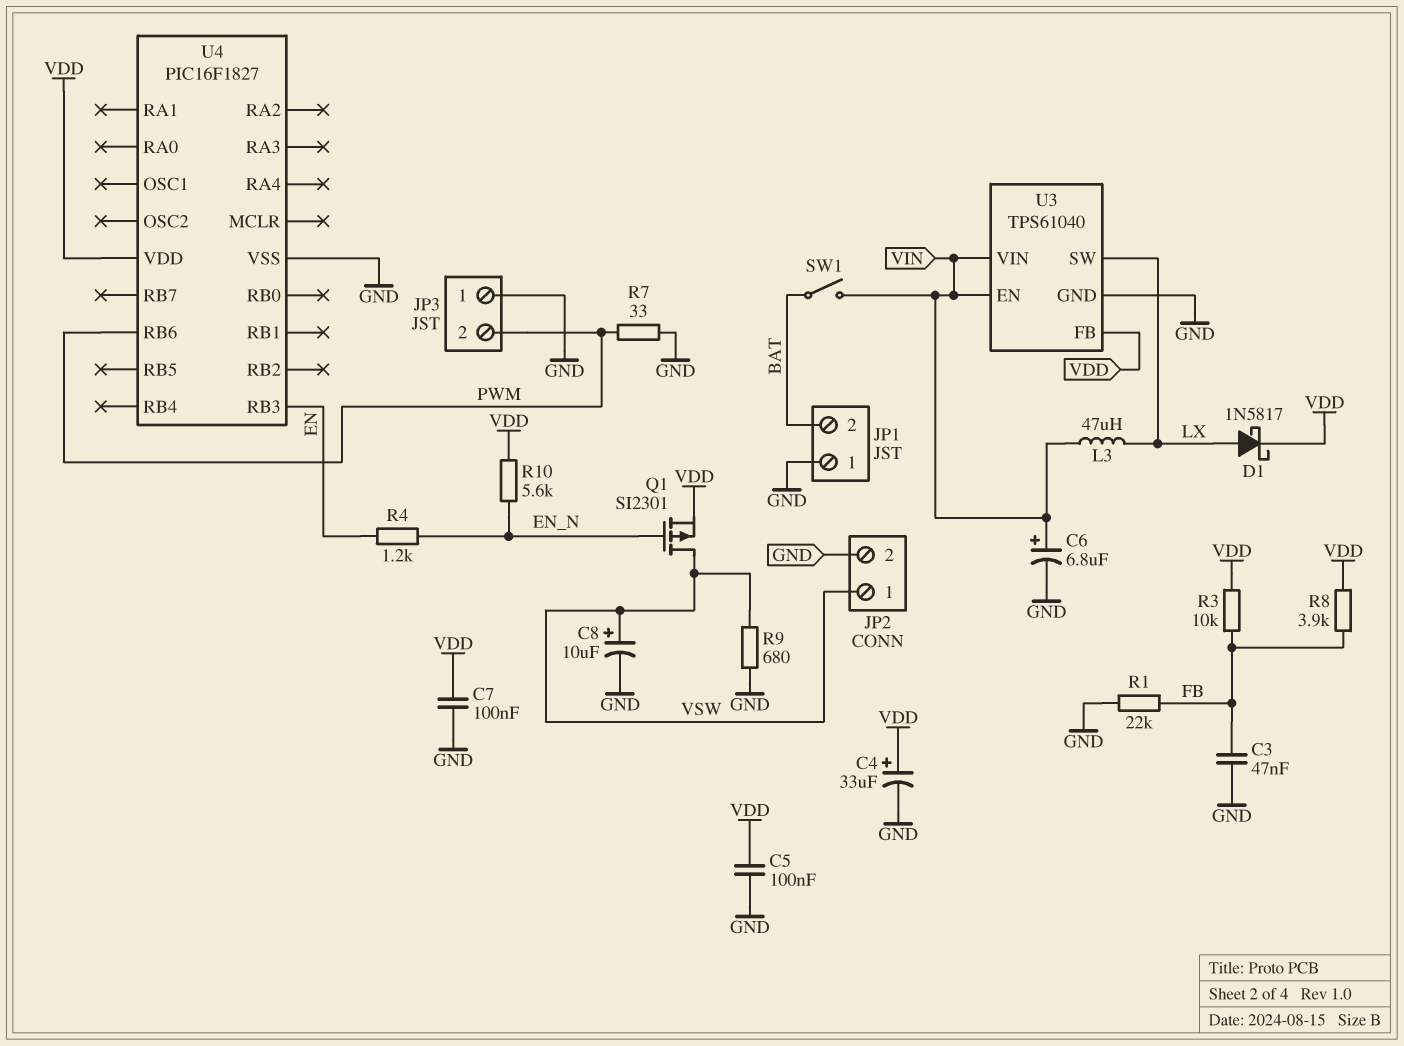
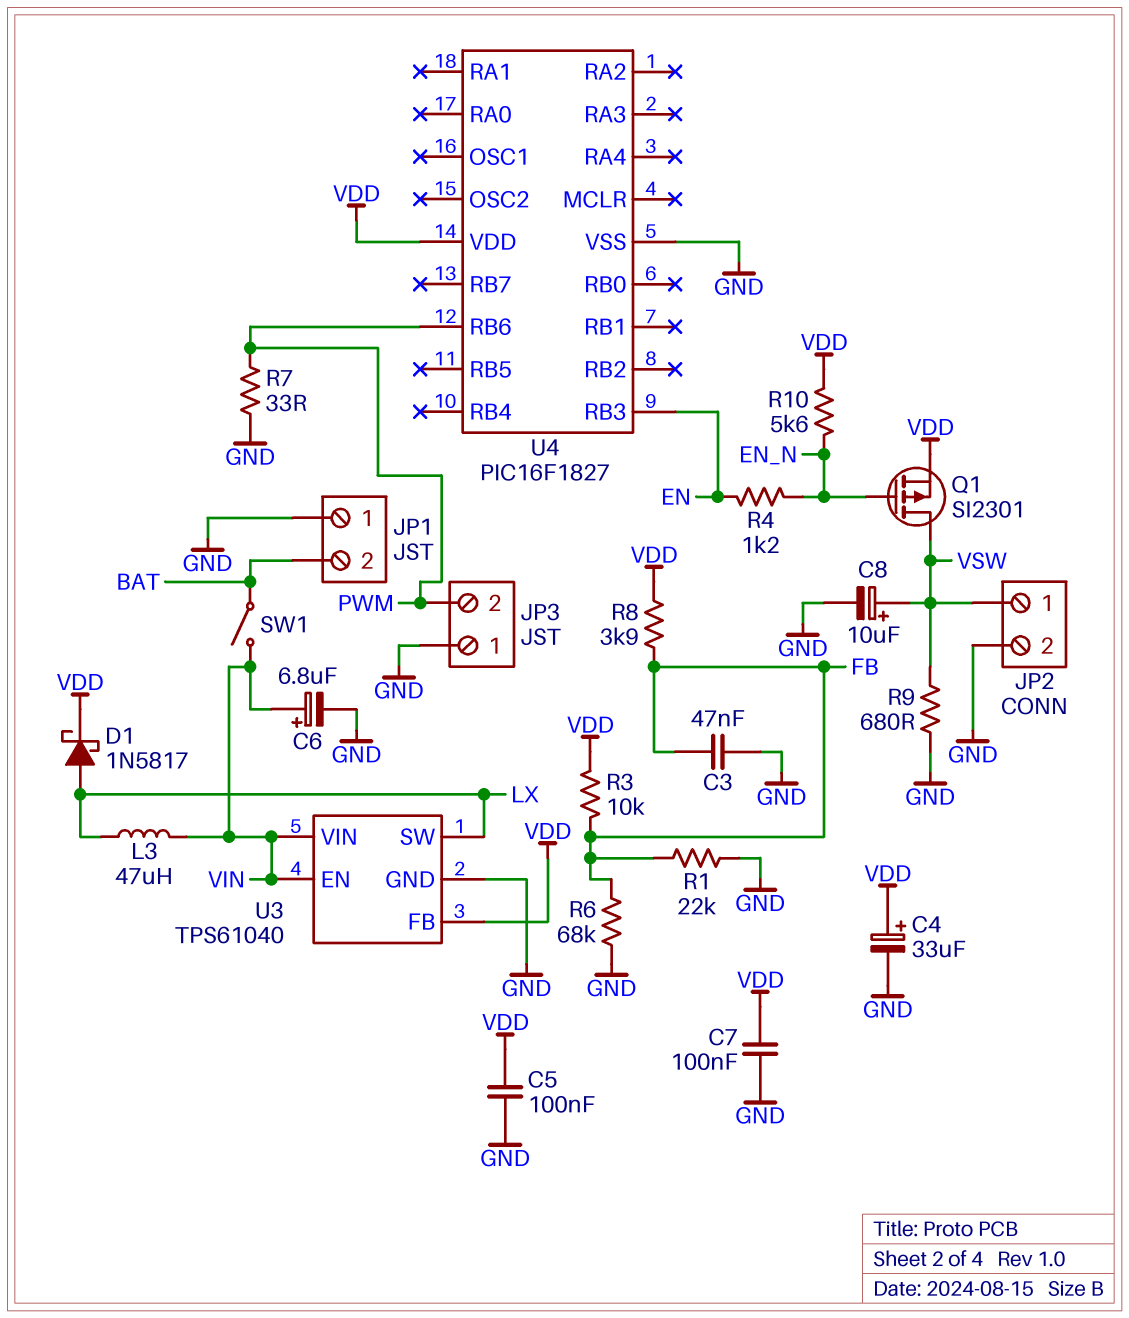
R6: none -> 68k (FB, GND)

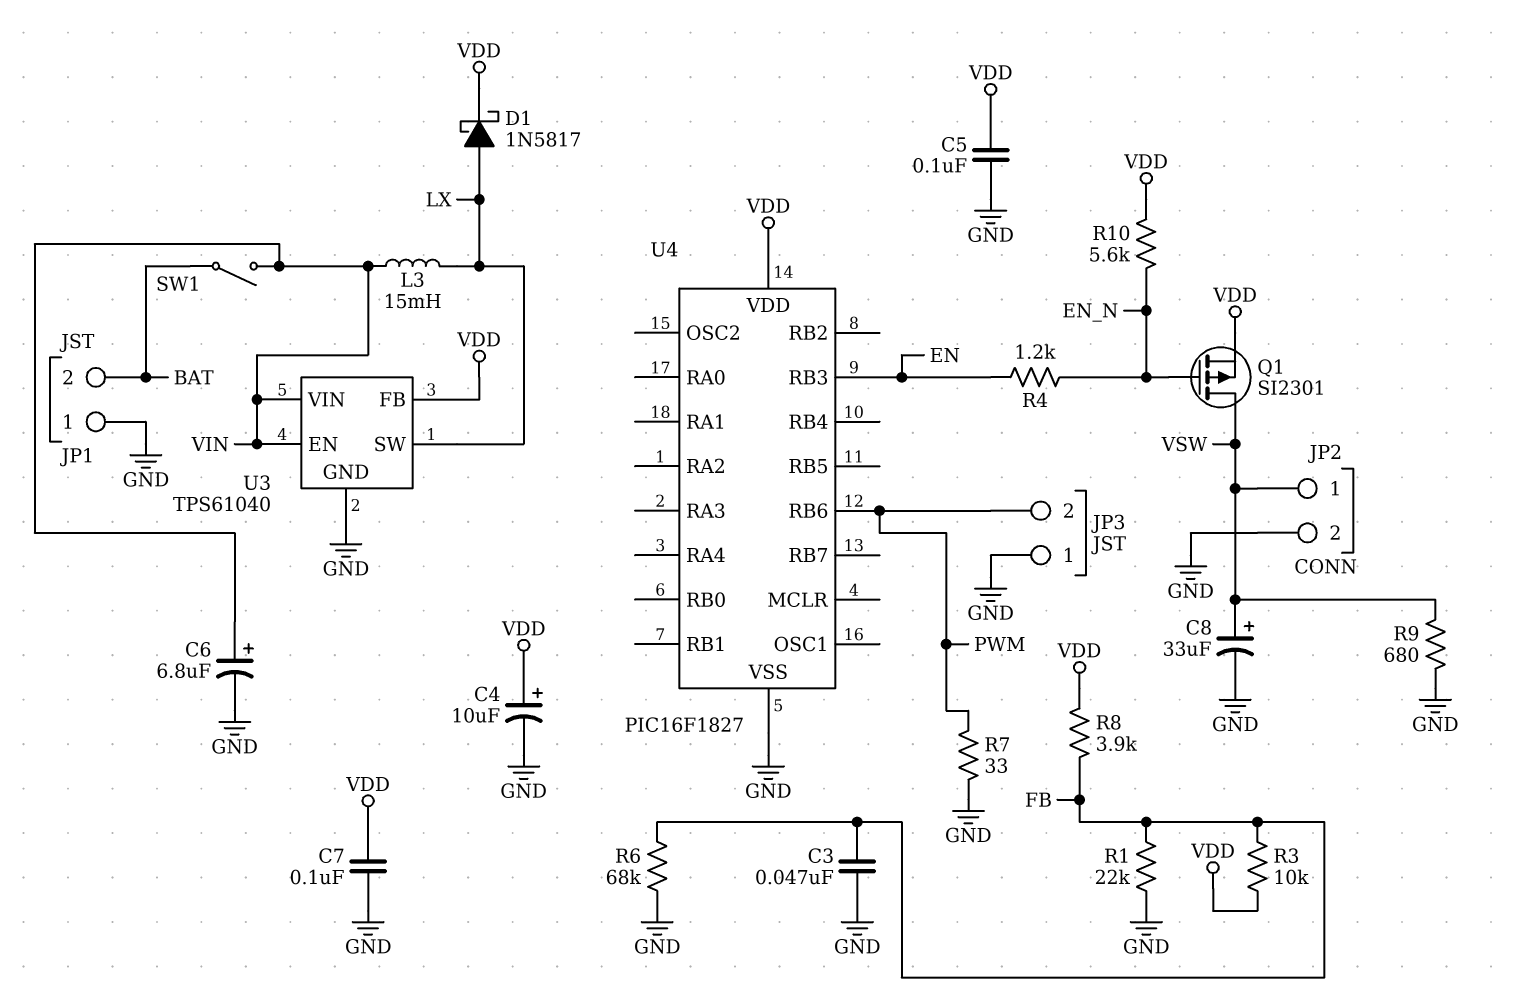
C4: 33uF (plus VDD, minus GND) -> 10uF (plus VDD, minus GND)
C8: 10uF (plus VSW, minus GND) -> 33uF (plus VSW, minus GND)
L3: 47uH (LX, VIN) -> 15mH (LX, VIN)

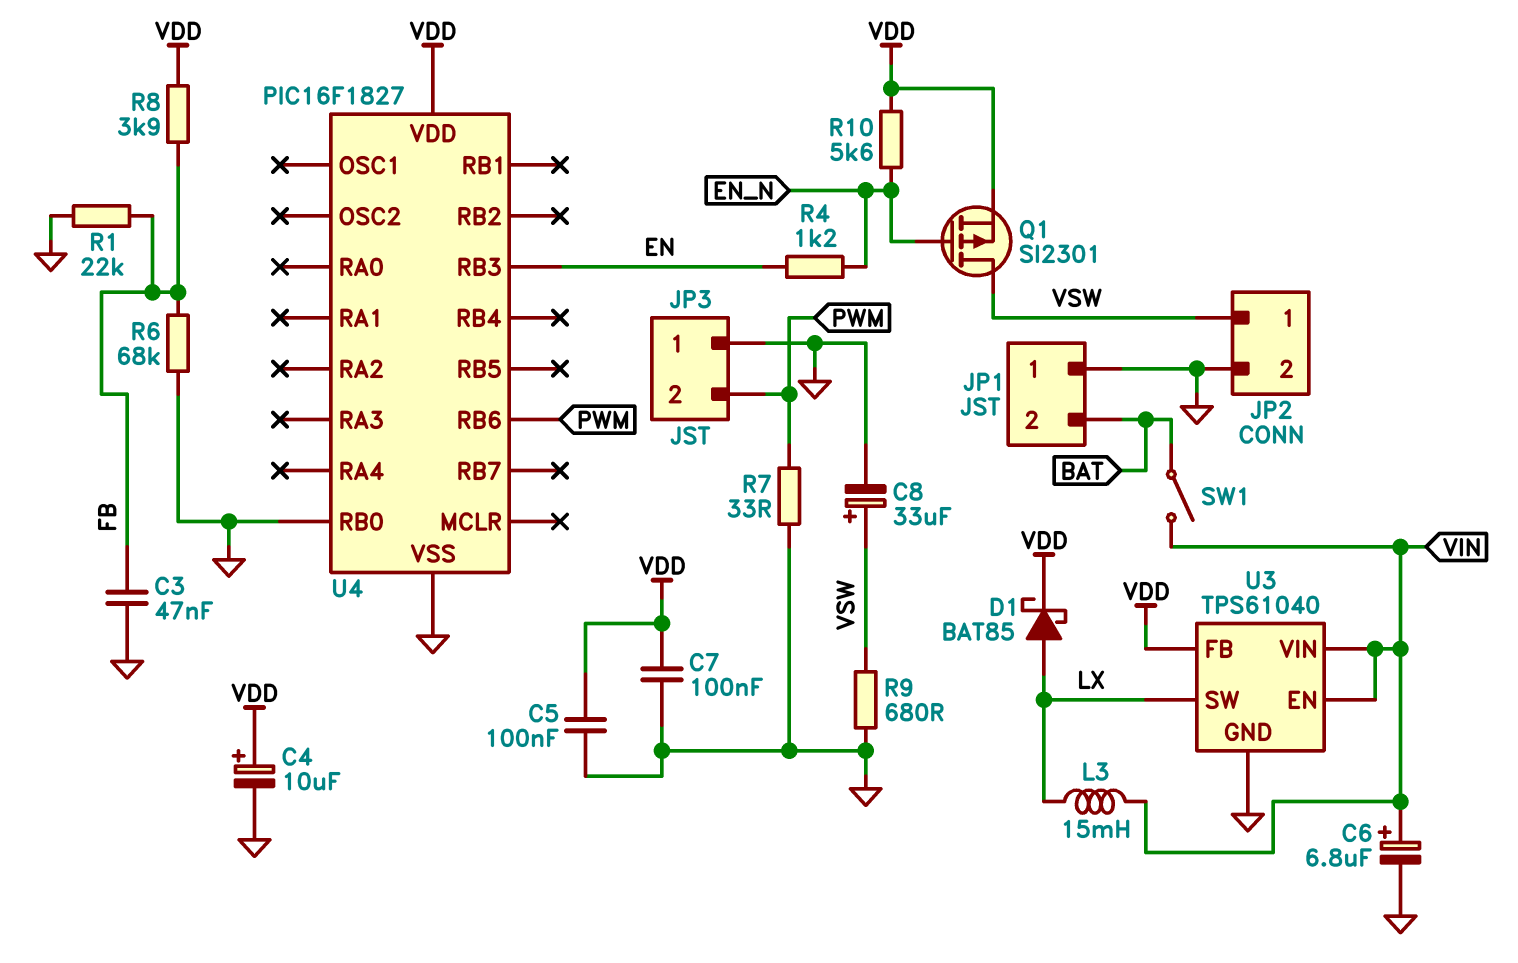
D1: schottky 1N5817 (A LX, K VDD) -> schottky BAT85 (A LX, K VDD)
R3: 10k (FB, VDD) -> none
U4 pin RB0: none -> GND

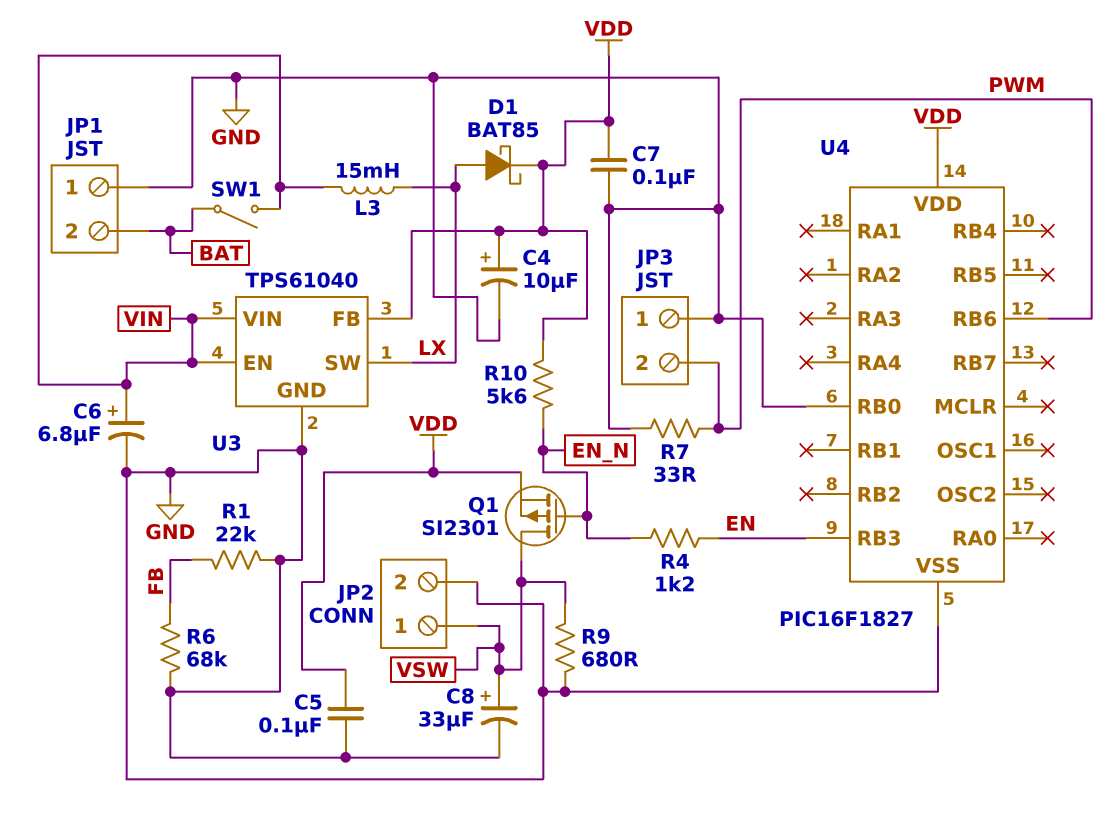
C3: 47nF (FB, GND) -> none
R8: 3.9k (FB, VDD) -> none

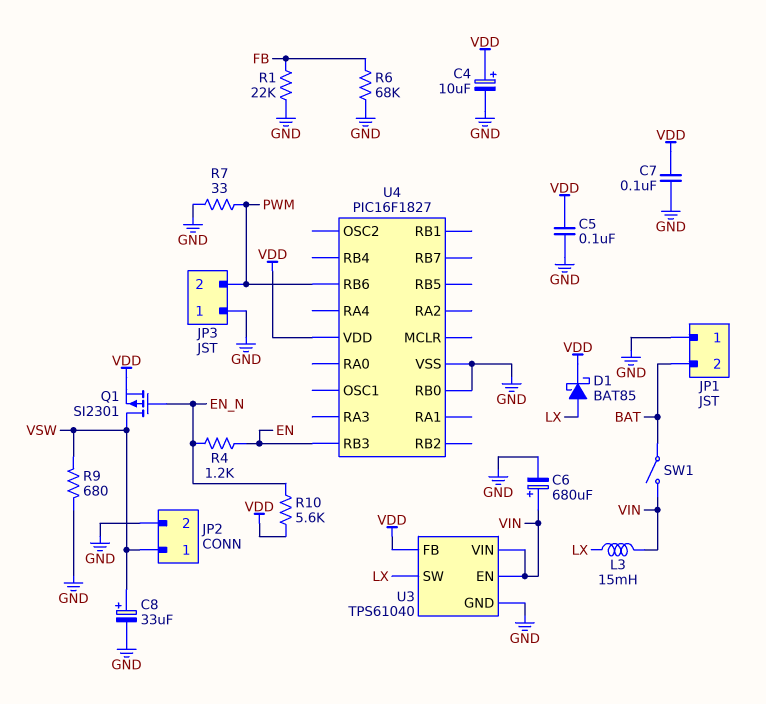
C6: 6.8uF (plus VIN, minus GND) -> 680uF (plus VIN, minus GND)

